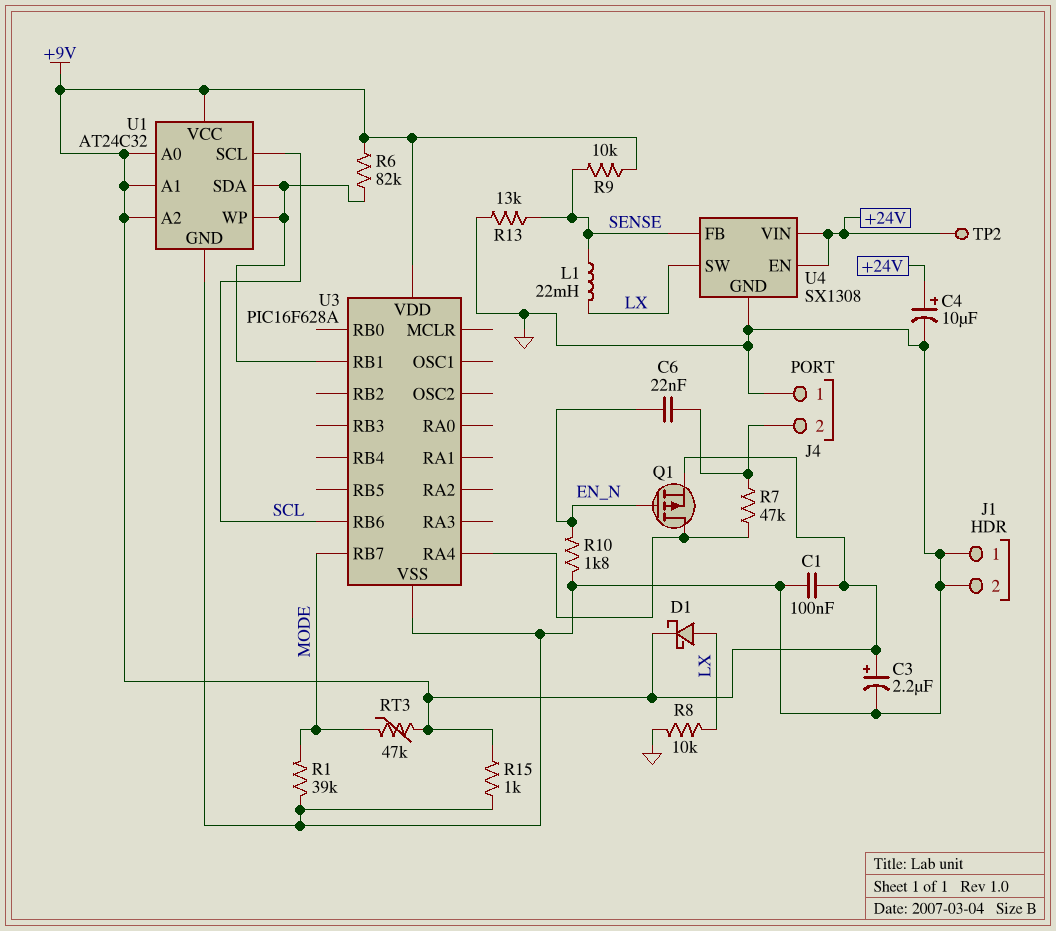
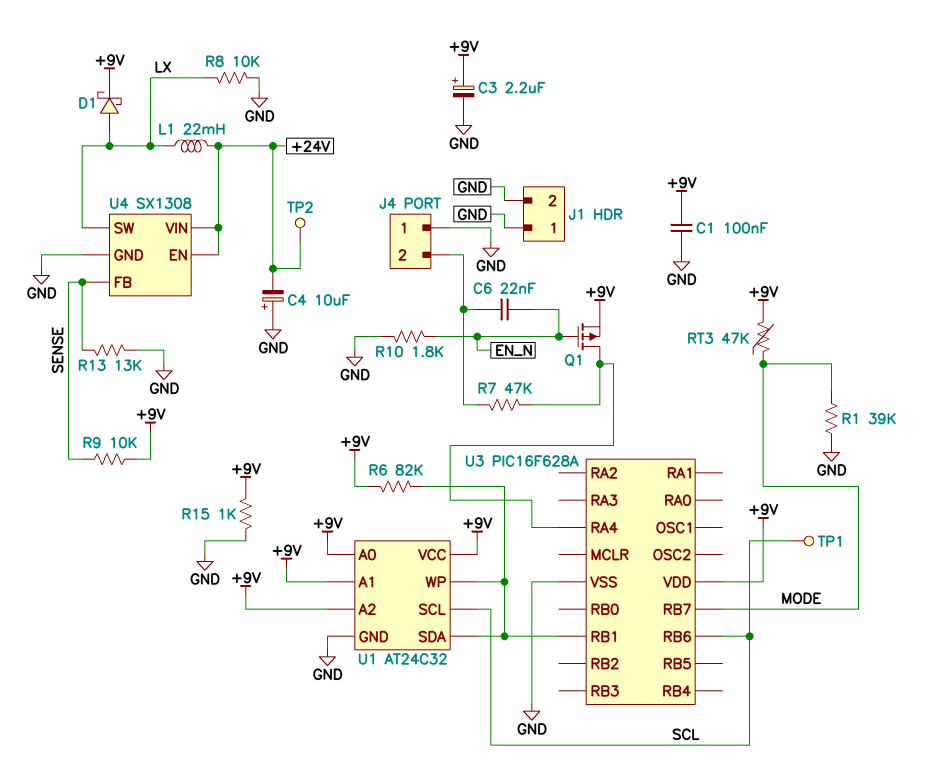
C4: 10uF (plus +24V, minus GND) -> 10uF (plus GND, minus +24V)
L1: 22mH (LX, SENSE) -> 22mH (+24V, LX)
TP1: none -> test point (SCL)

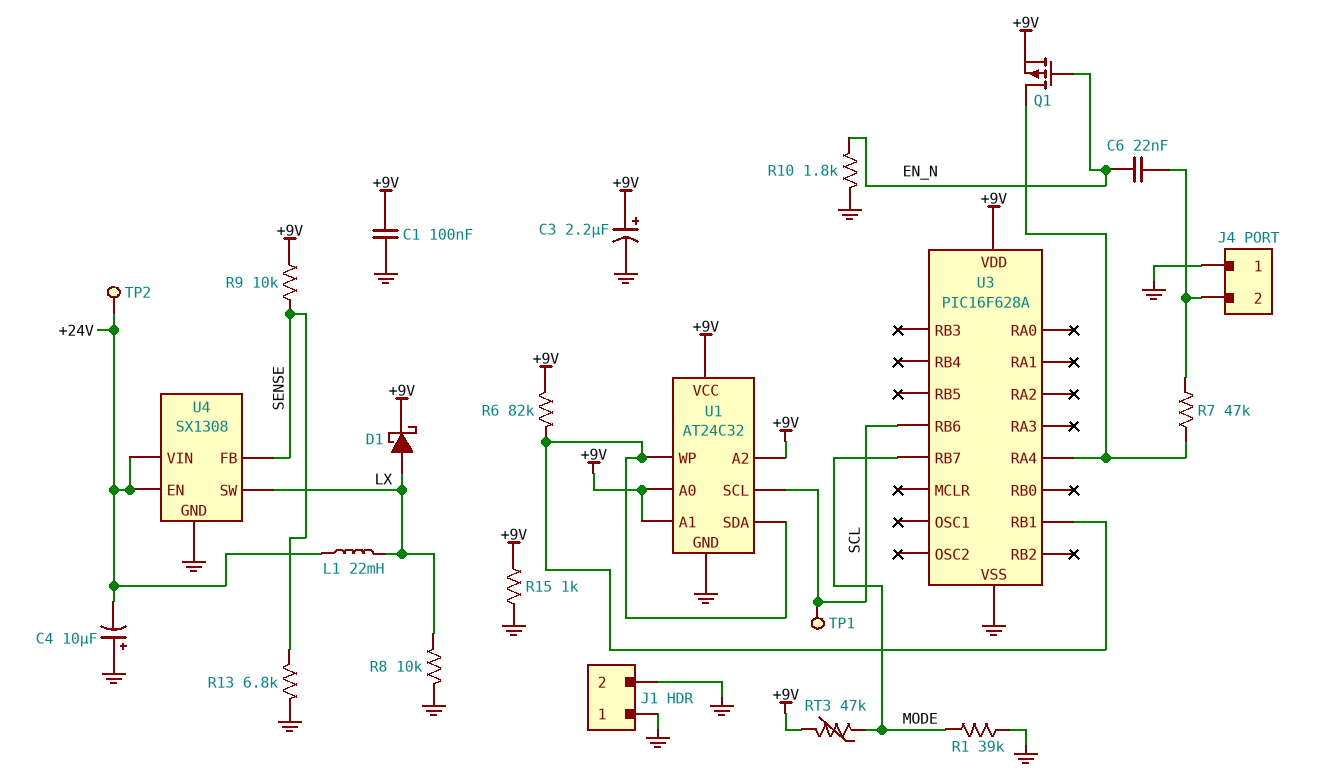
R13: 13k (GND, SENSE) -> 6.8k (GND, SENSE)

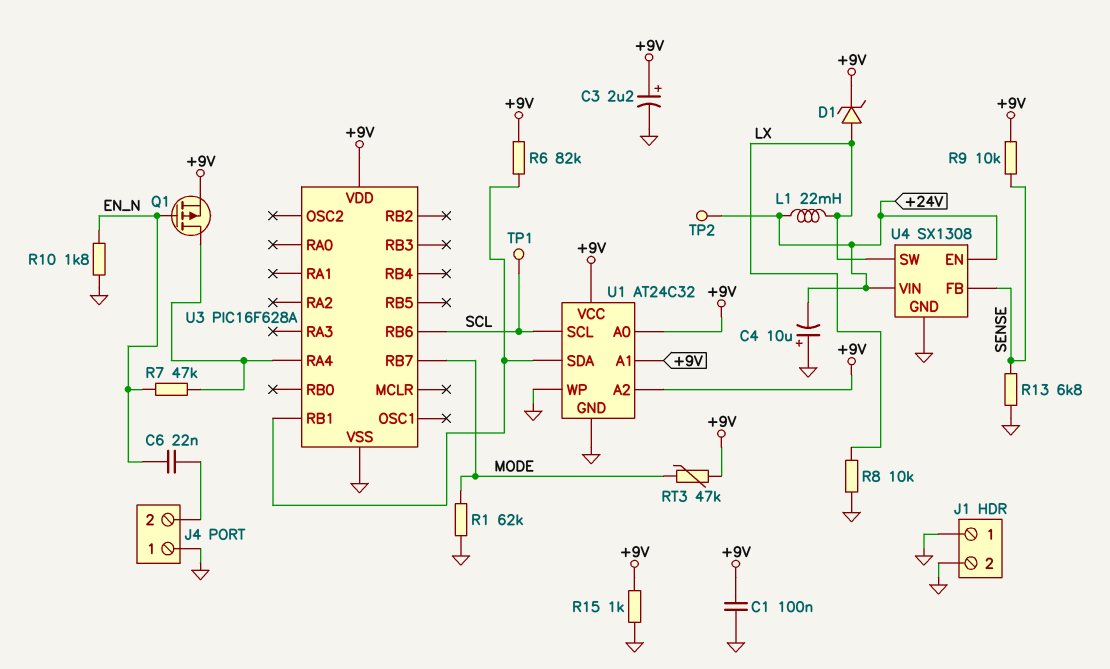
D1: schottky (A LX, K +9V) -> zener (A LX, K +9V)
R1: 39k (GND, MODE) -> 62k (GND, MODE)
R7: 47k (J4/2, U3/RA4) -> 47k (EN_N, U3/RA4)
U1 pin WP: U1/SDA -> GND

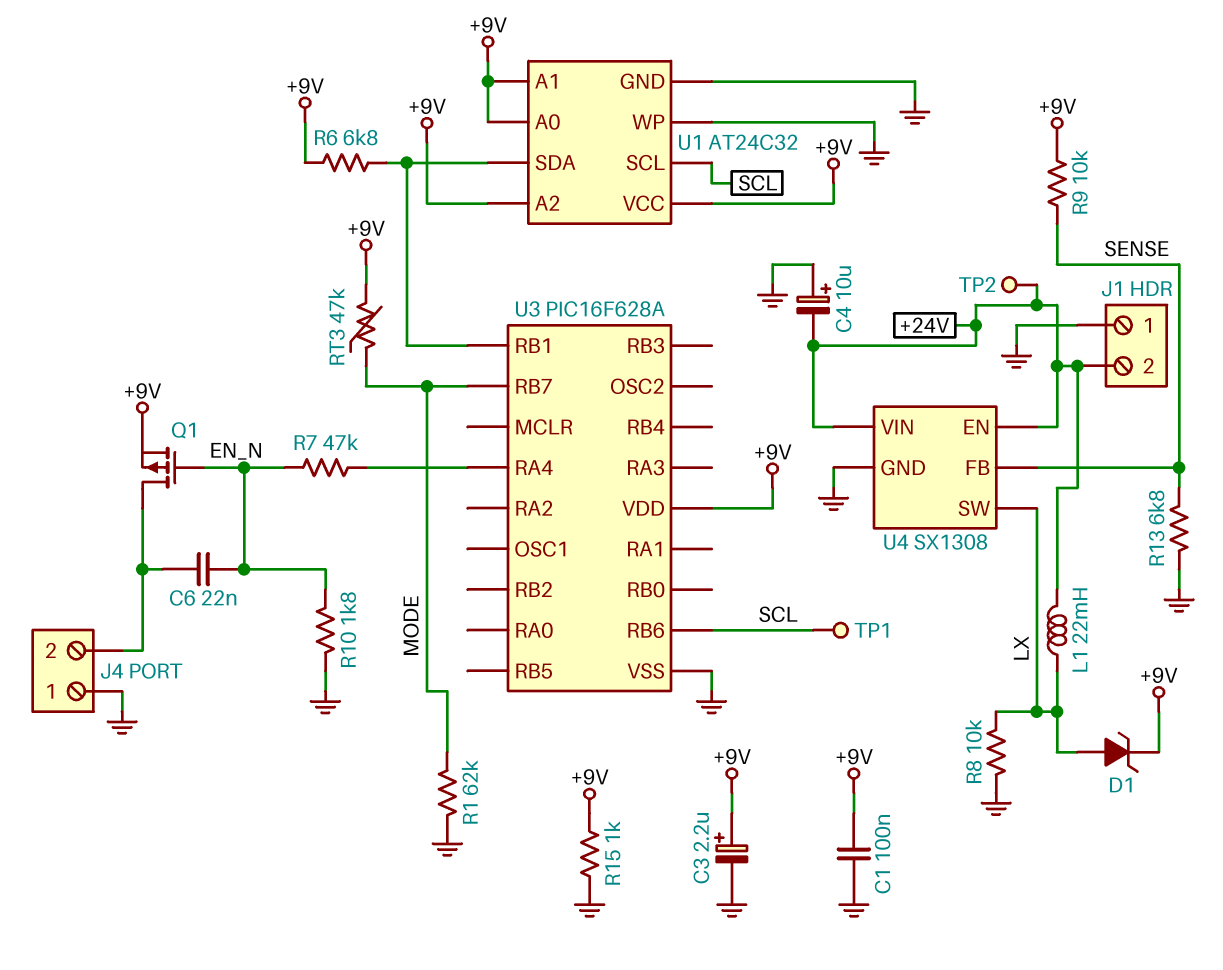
J1 pin 2: GND -> +24V
Q1: PMOS (G EN_N, D U3/RA4, S +9V) -> PMOS (G EN_N, D J4/2, S +9V)
R6: 82k (+9V, U1/SDA) -> 6.8k (+9V, U1/SDA)

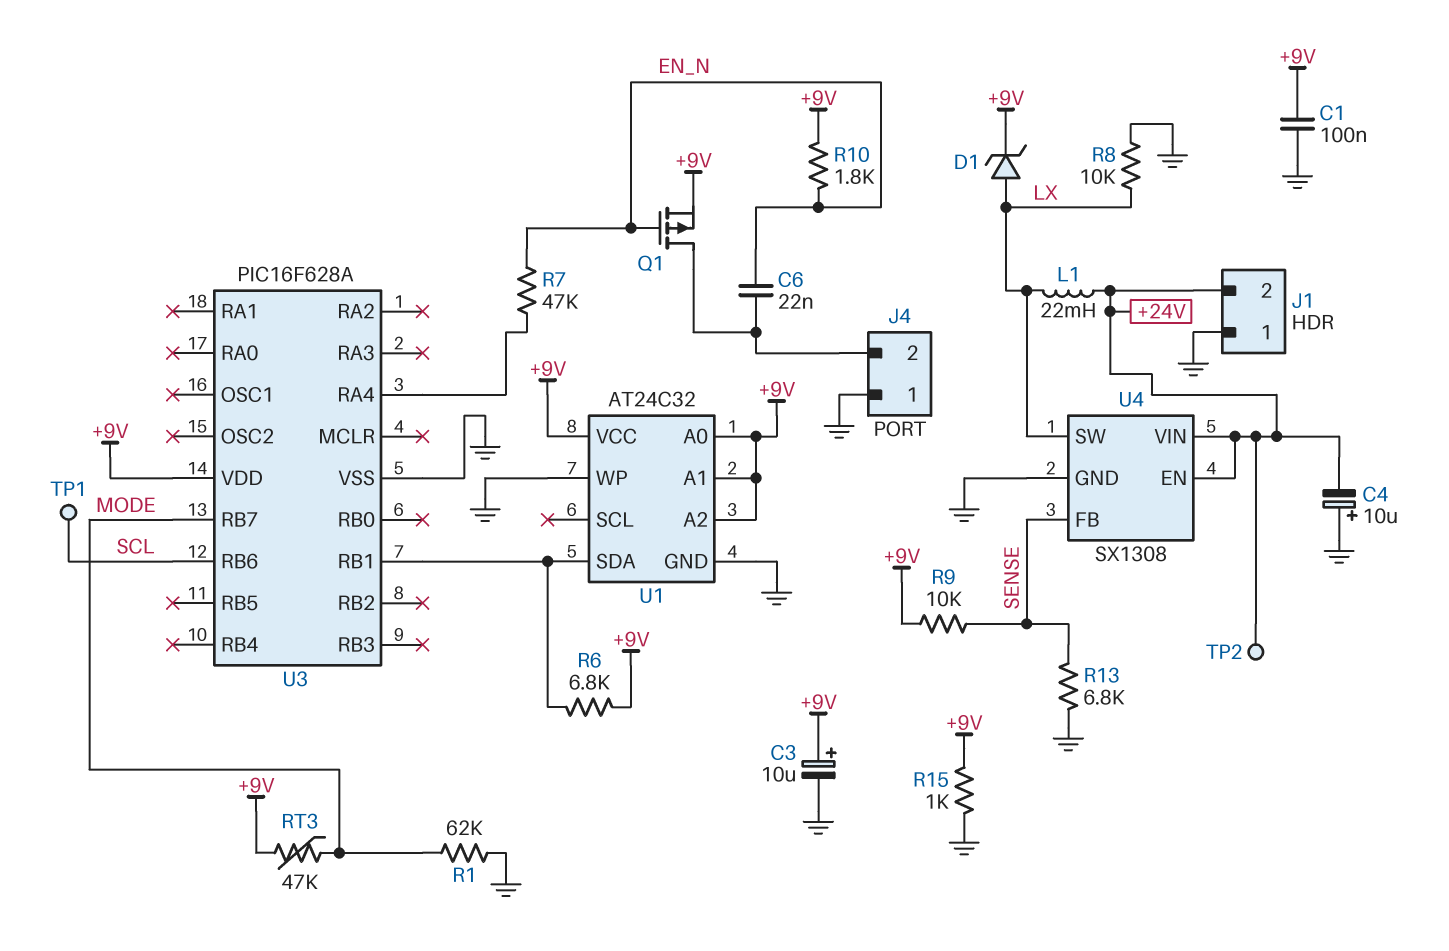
C3: 2.2uF (plus +9V, minus GND) -> 10uF (plus +9V, minus GND)
R10: 1.8k (EN_N, GND) -> 1.8k (+9V, EN_N)
U1 pin SCL: SCL -> none

